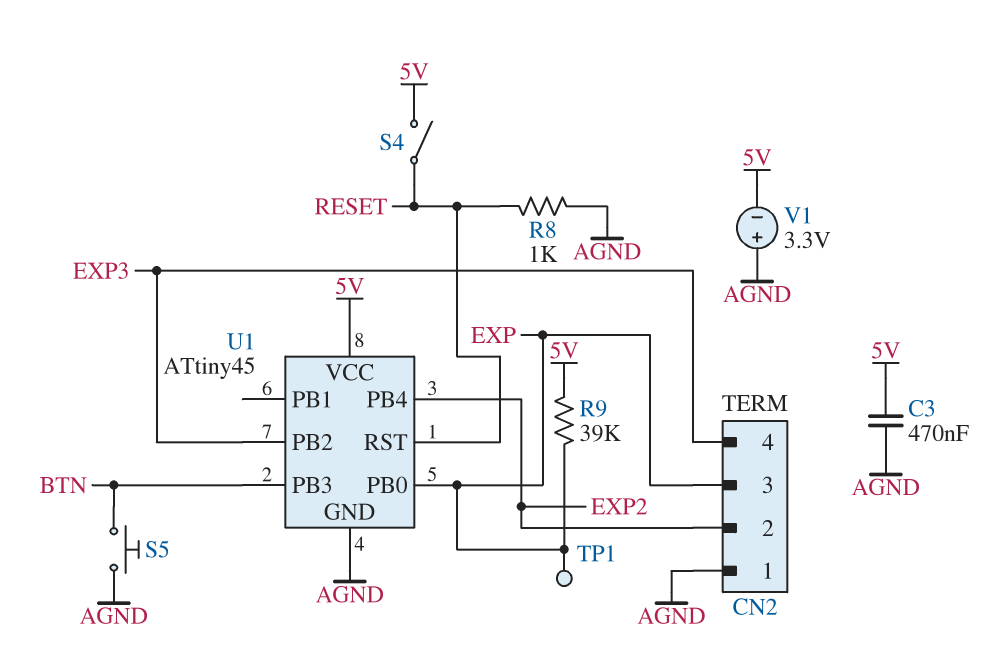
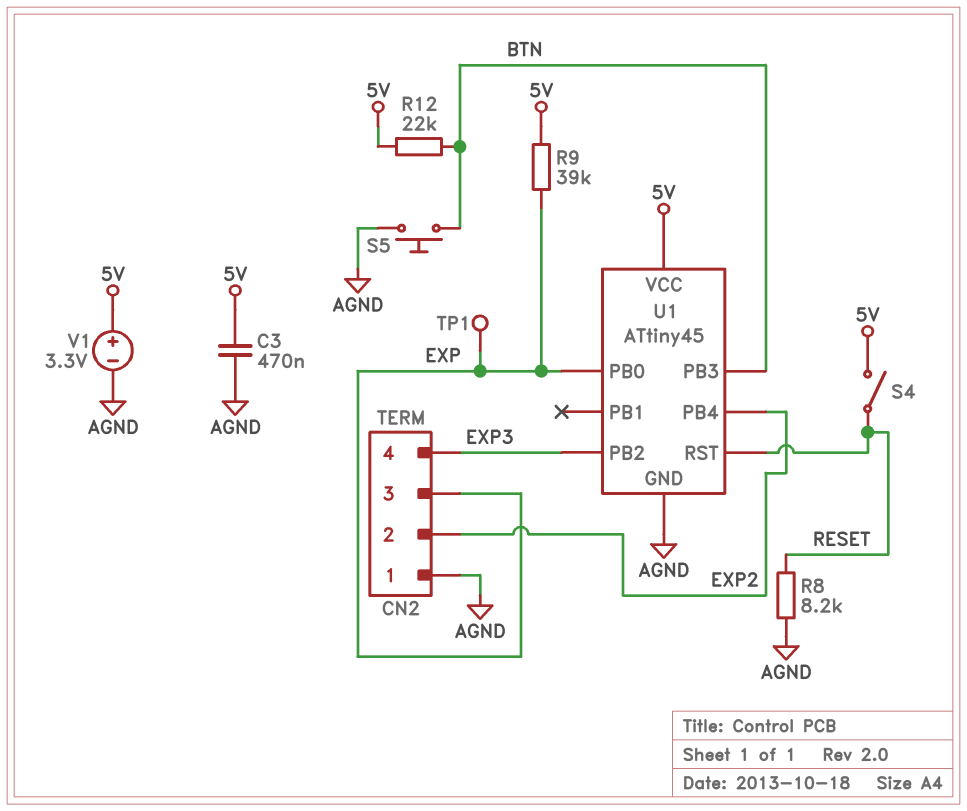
R8: 1k (AGND, RESET) -> 8.2k (AGND, RESET)
R12: none -> 22k (5V, BTN)
V1: 3.3V (plus AGND, minus 5V) -> 3.3V (plus 5V, minus AGND)

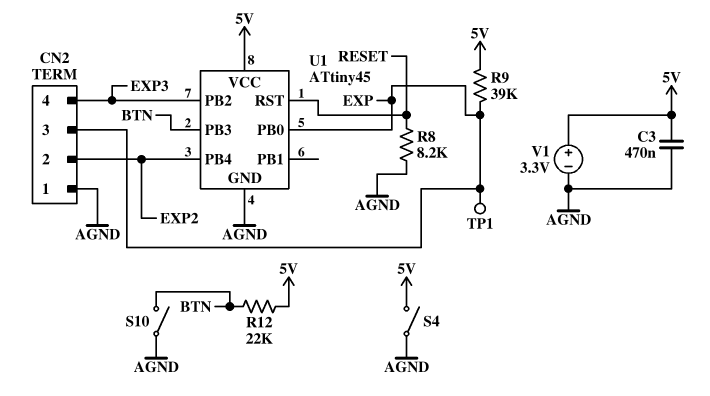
S4: switch (5V, RESET) -> switch (5V, AGND)
S5: button (AGND, BTN) -> none
S10: none -> switch (AGND, BTN)

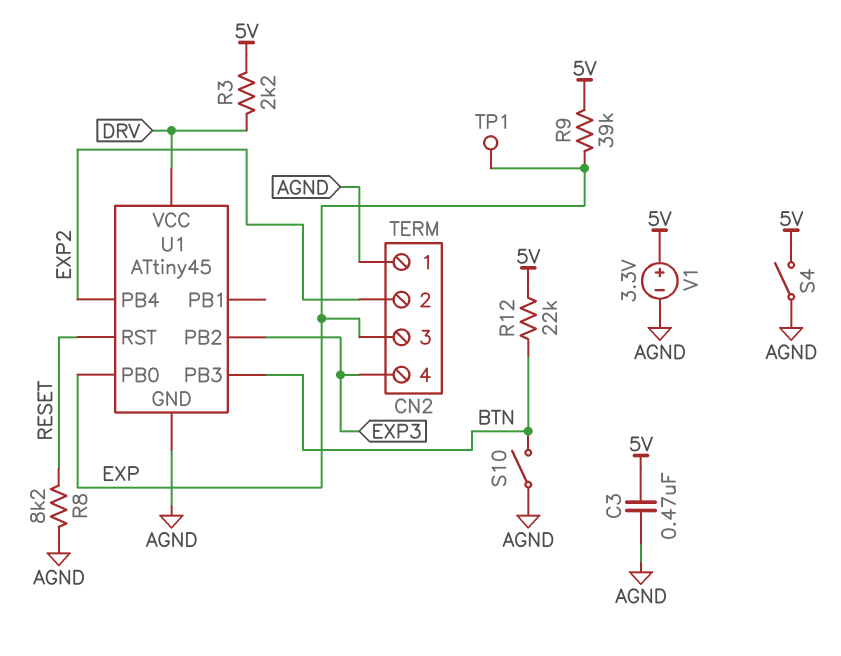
R3: none -> 2.2k (5V, DRV)
U1 pin VCC: 5V -> DRV

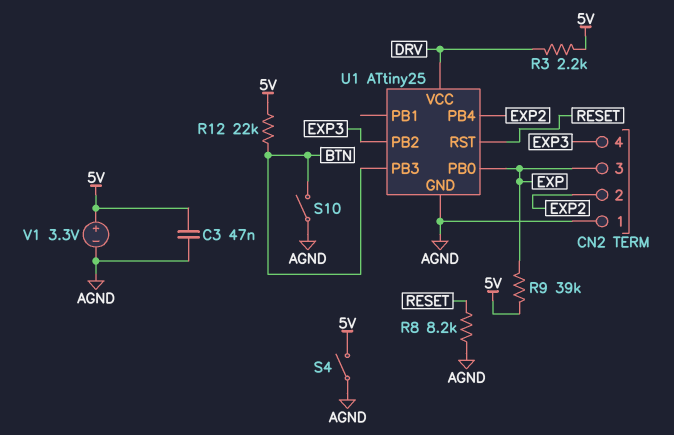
C3: 470nF (5V, AGND) -> 47nF (5V, AGND)
TP1: test point (EXP) -> none
U1: ATtiny45 -> ATtiny25

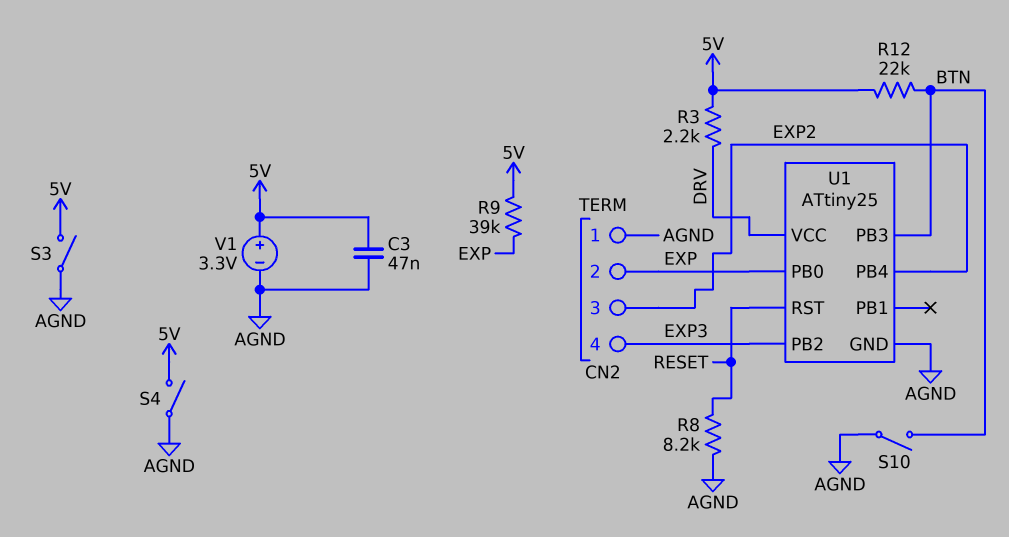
CN2 pin 2: EXP2 -> EXP
CN2 pin 3: EXP -> EXP2
S3: none -> switch (5V, AGND)

